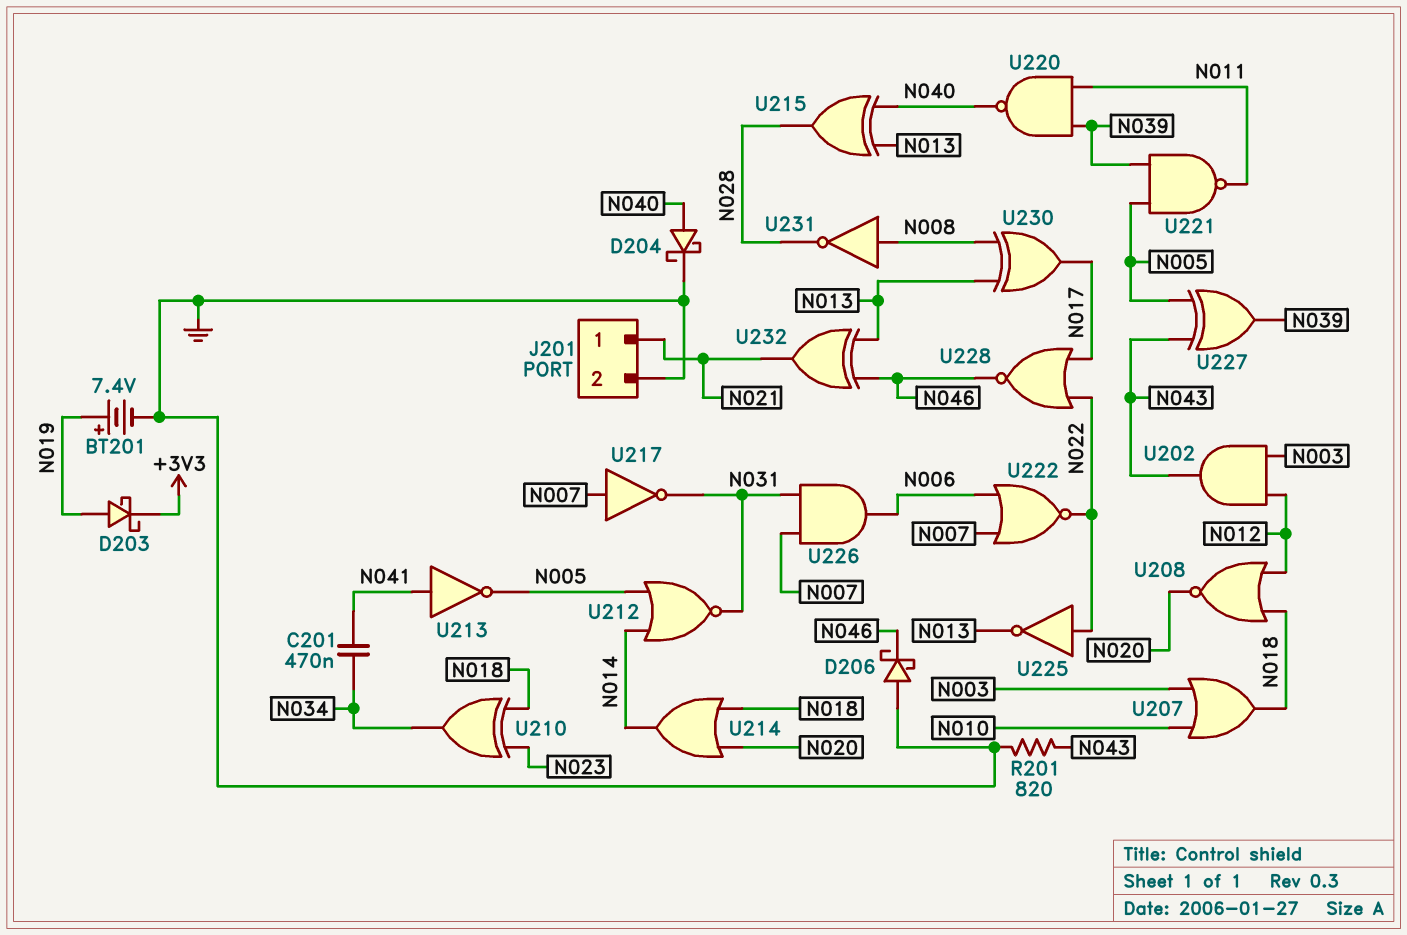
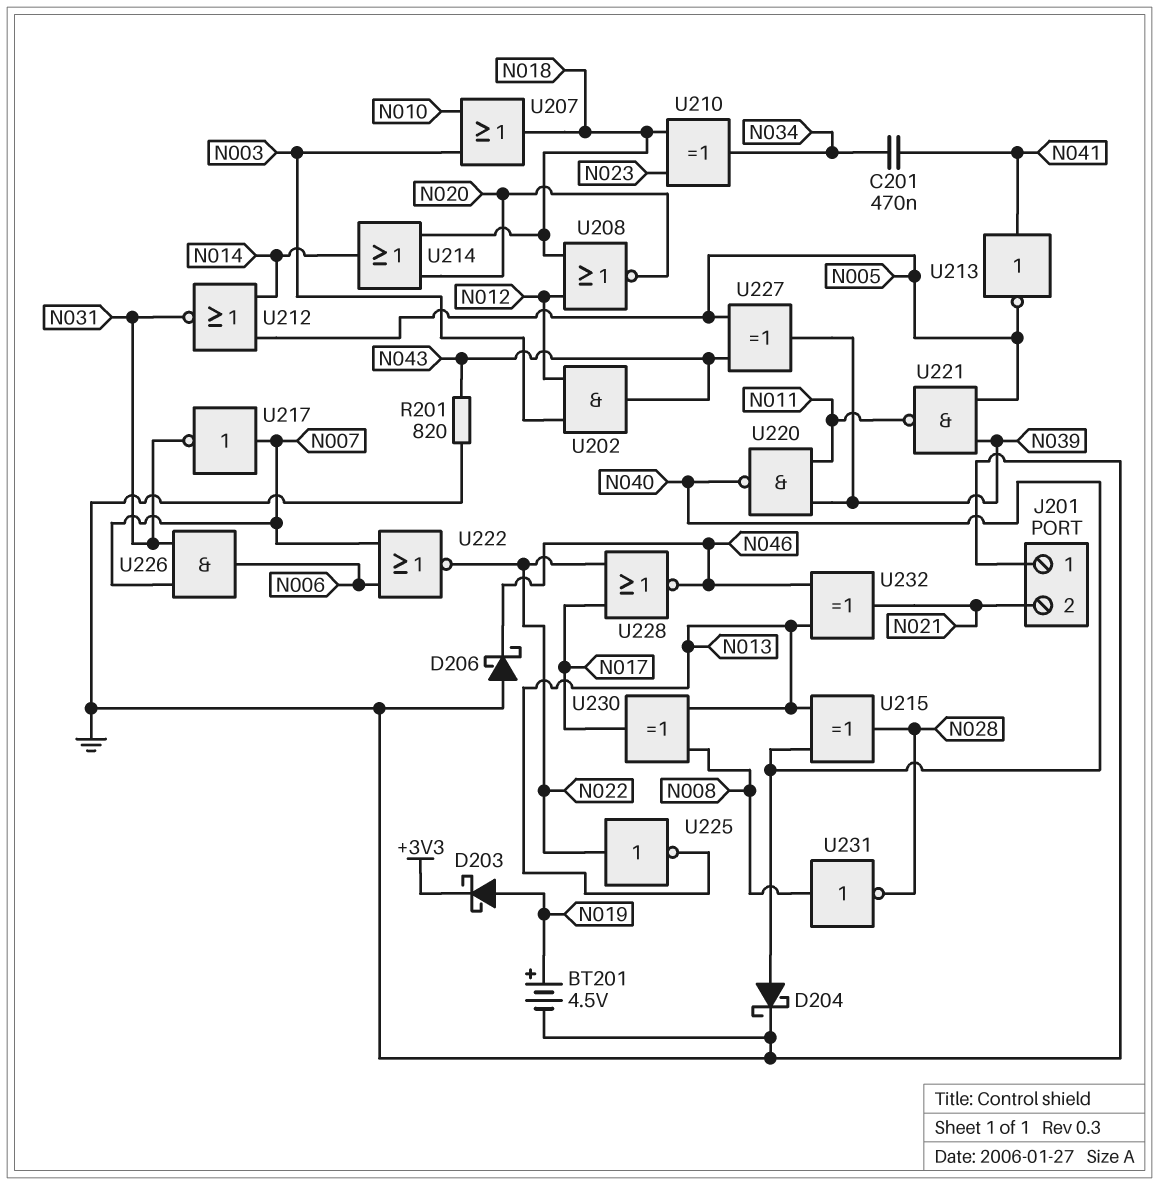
BT201: 7.4V (plus N019, minus GND) -> 4.5V (plus N019, minus GND)
J201 pin 1: N021 -> GND
J201 pin 2: GND -> N021

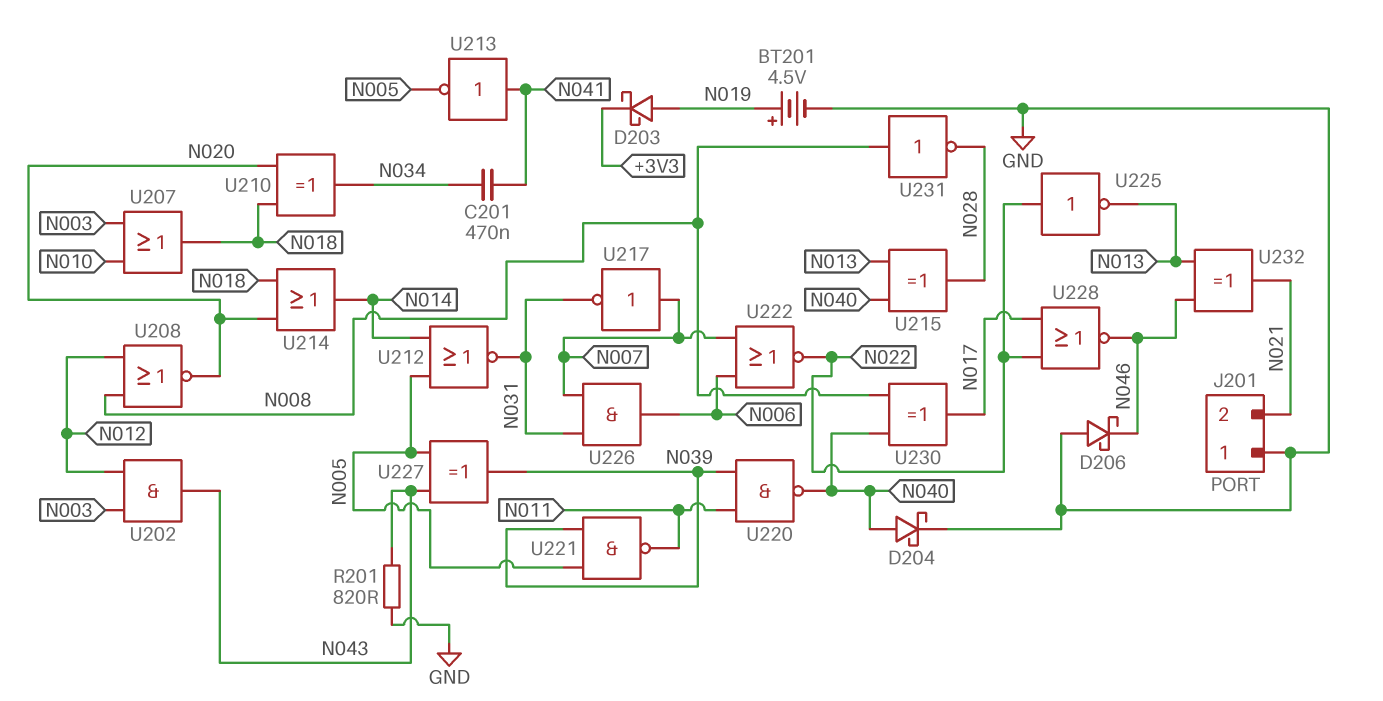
U208: NOR (in N012, in N018, out N020) -> NOR (in N008, in N012, out N020)
U210: XOR (in N018, in N023, out N034) -> XOR (in N018, in N020, out N034)
U230: XOR (in N008, in N013, out N017) -> XOR (in N008, in N040, out N017)

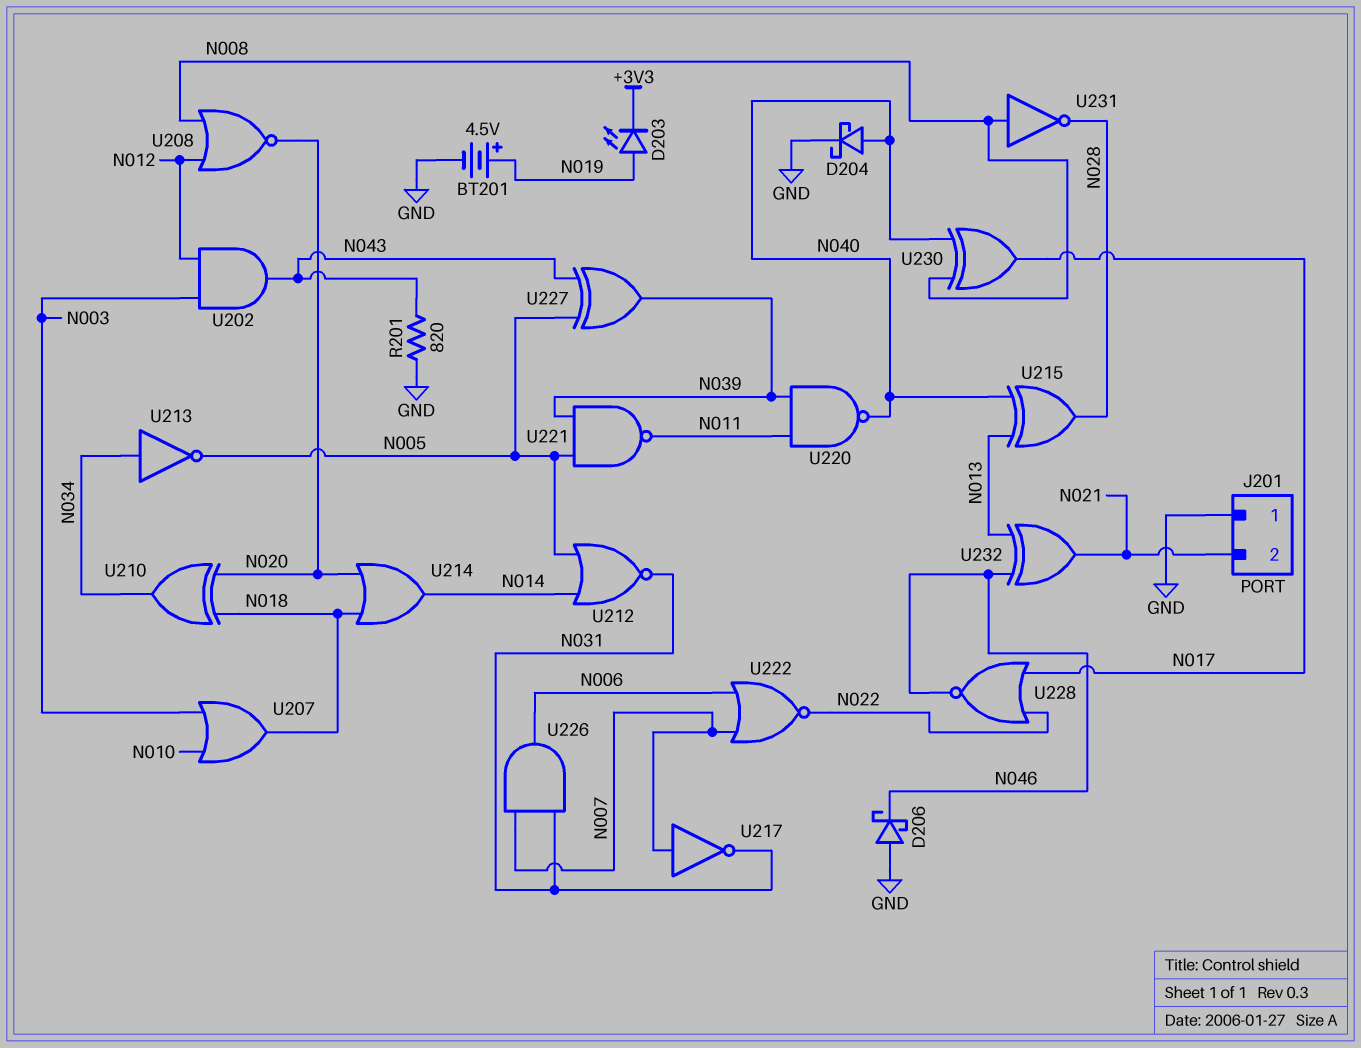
C201: 470nF (N034, N041) -> none
D203: schottky (A N019, K +3V3) -> LED (A N019, K +3V3)
U213: NOT (in N041, out N005) -> NOT (in N034, out N005)
U225: NOT (in N022, out N013) -> none

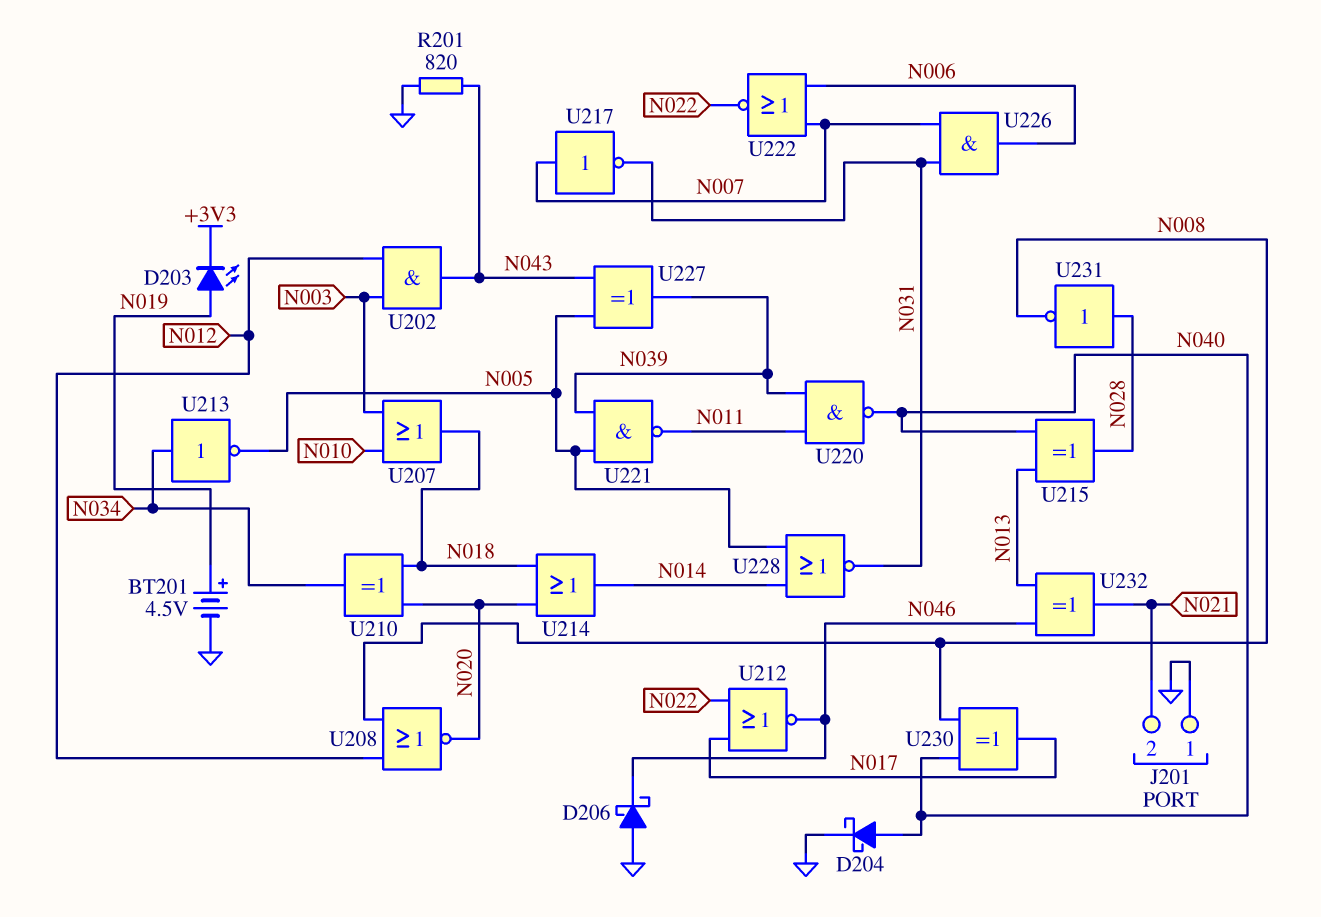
U212: NOR (in N005, in N014, out N031) -> NOR (in N017, in N022, out N046)
U228: NOR (in N017, in N022, out N046) -> NOR (in N005, in N014, out N031)
U231: NOT (in N008, out N028) -> NOT (in N028, out N008)

